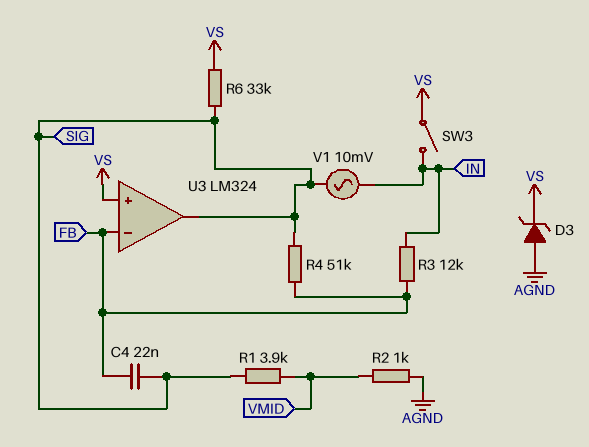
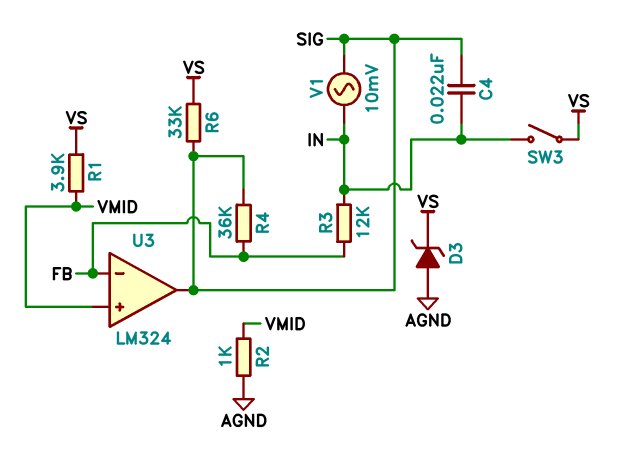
C4: 22nF (FB, SIG) -> 22nF (IN, SIG)
R1: 3.9k (SIG, VMID) -> 3.9k (VMID, VS)
R4: 51k (FB, SIG) -> 36k (FB, SIG)
U3 pin in+: VS -> VMID

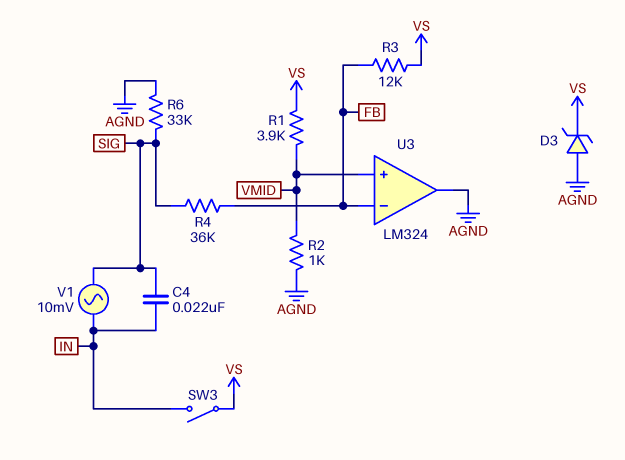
R3: 12k (FB, IN) -> 12k (FB, VS)
R6: 33k (SIG, VS) -> 33k (AGND, SIG)
U3 pin out: SIG -> AGND

